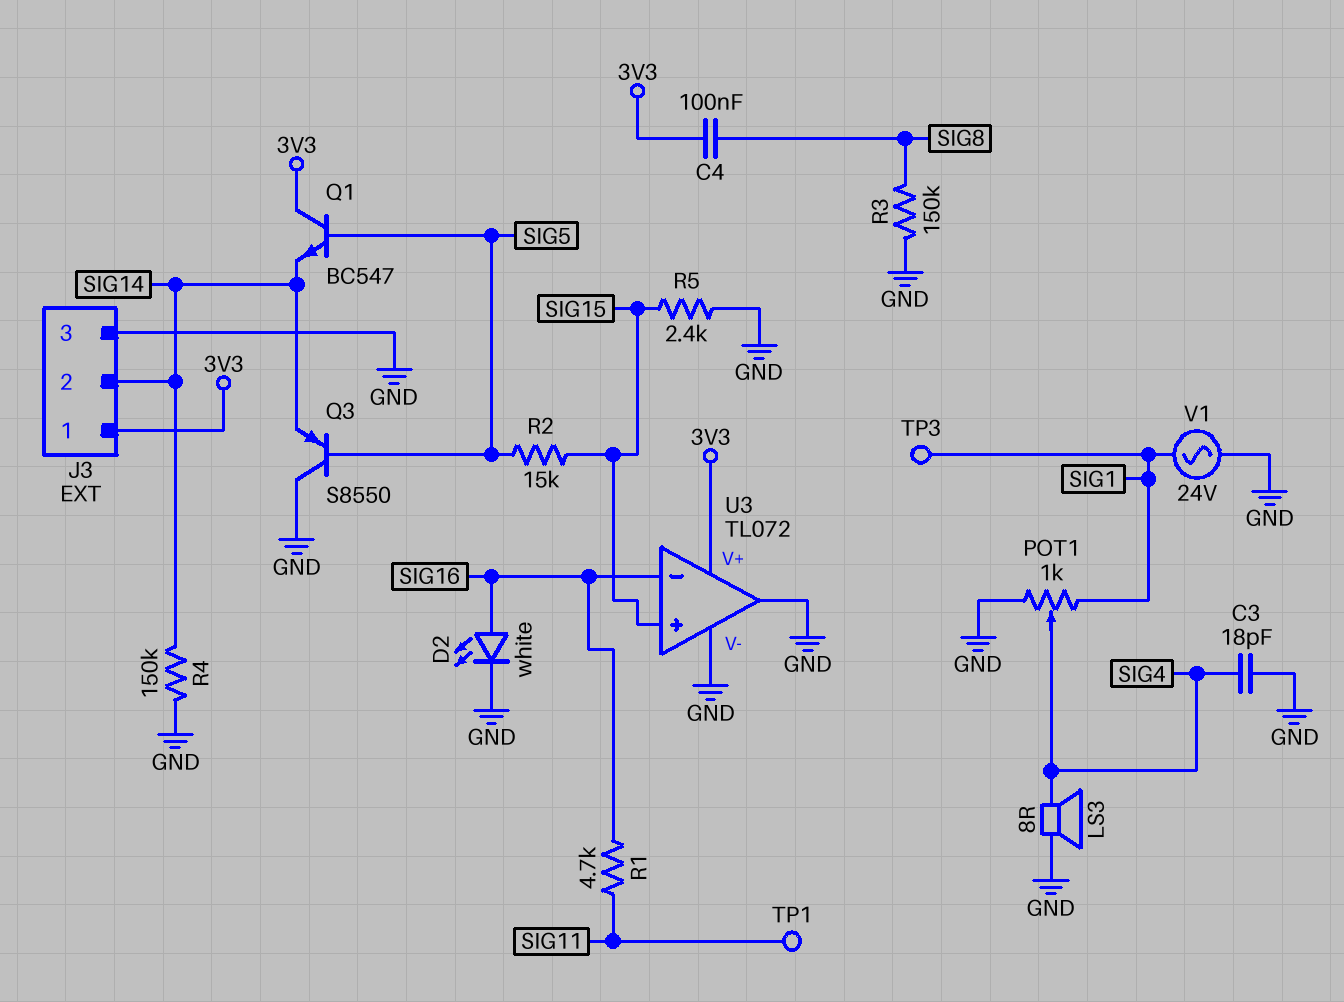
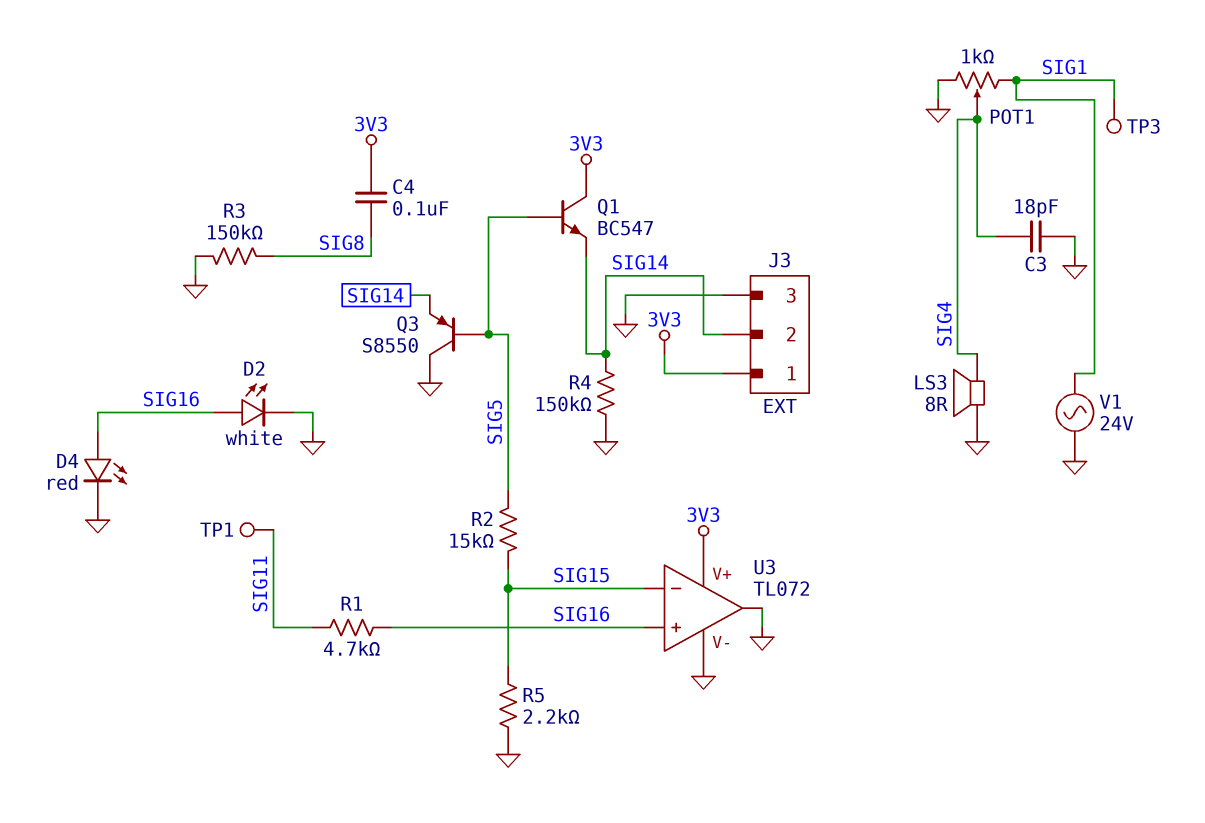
D4: none -> LED red (A SIG16, K GND)
R5: 2.4k (GND, SIG15) -> 2.2k (GND, SIG15)
U3 pin in+: SIG15 -> SIG16
U3 pin in-: SIG16 -> SIG15

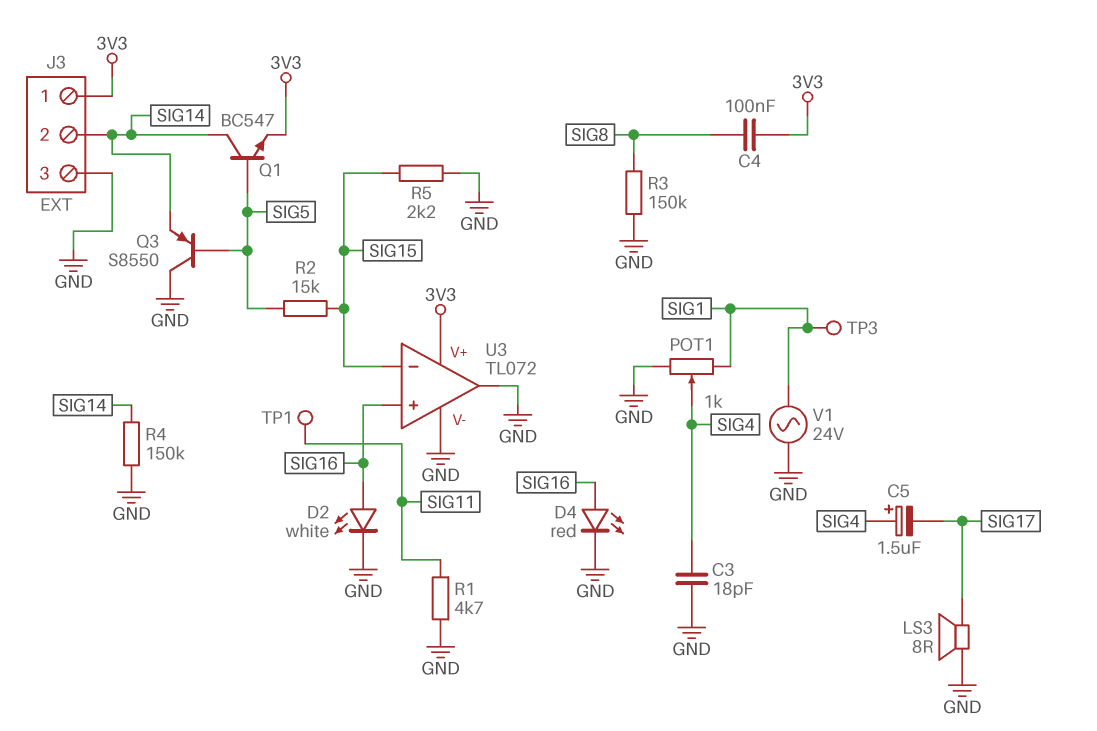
C5: none -> 1.5uF (plus SIG4, minus SIG17)
LS3: speaker 8R (GND, SIG4) -> speaker 8R (GND, SIG17)
Q1: NPN BC547 (B SIG5, C 3V3, E SIG14) -> NPN BC547 (B SIG5, C SIG14, E 3V3)
R1: 4.7k (SIG11, SIG16) -> 4.7k (GND, SIG11)

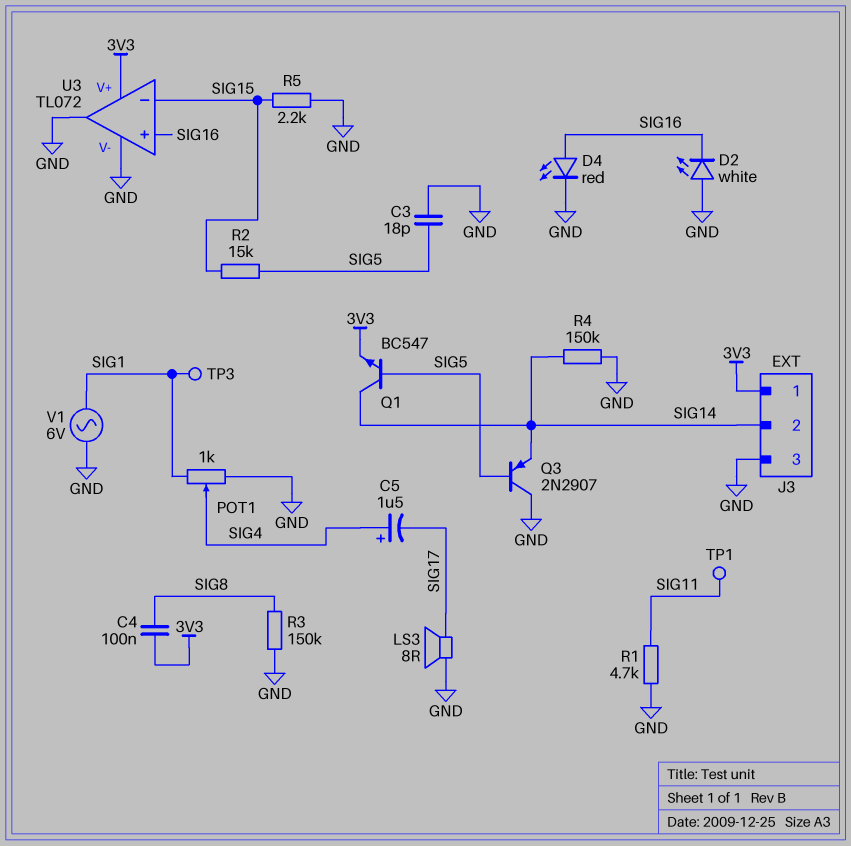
C3: 18pF (GND, SIG4) -> 18pF (GND, SIG5)
D2: LED white (A SIG16, K GND) -> LED white (A GND, K SIG16)
Q3: PNP S8550 (B SIG5, C GND, E SIG14) -> PNP 2N2907 (B SIG5, C GND, E SIG14)
V1: AC 24V (GND, SIG1) -> AC 6V (GND, SIG1)

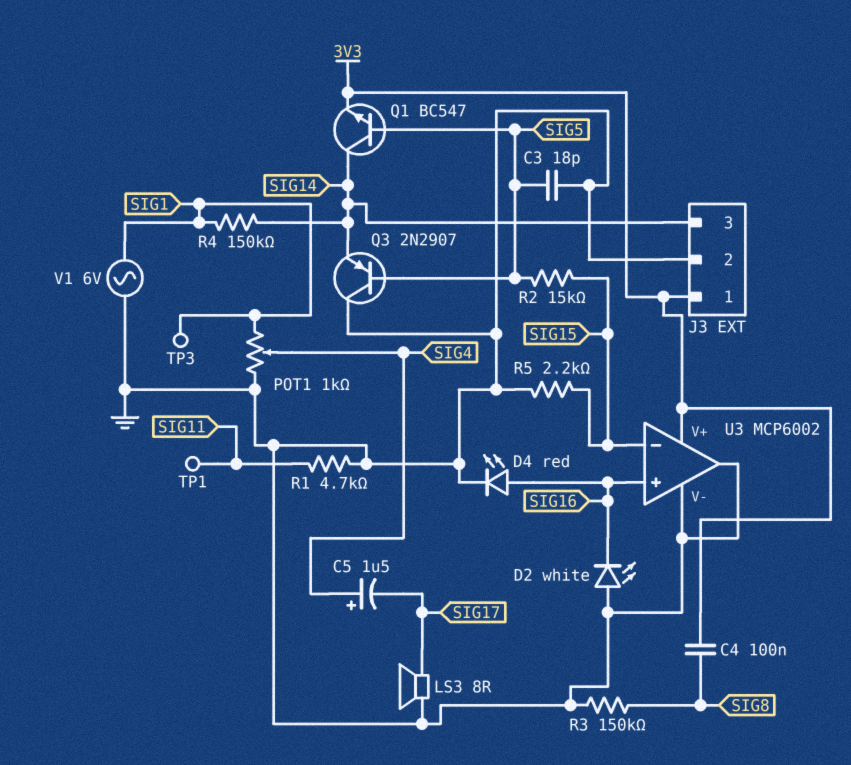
J3 pin 2: SIG14 -> GND
J3 pin 3: GND -> SIG14
R4: 150k (GND, SIG14) -> 150k (SIG1, SIG14)
U3: TL072 -> MCP6002

